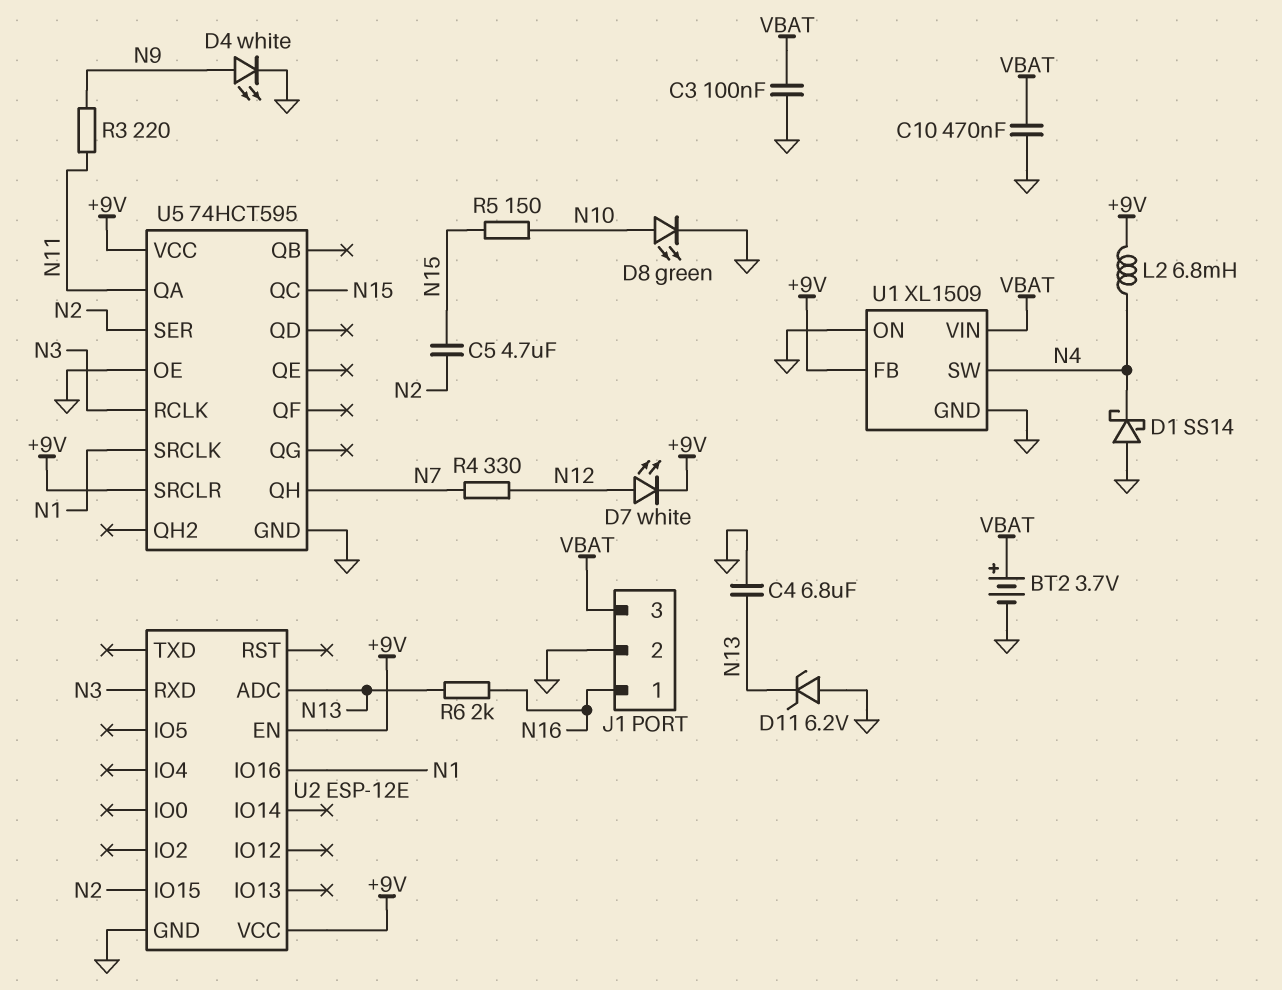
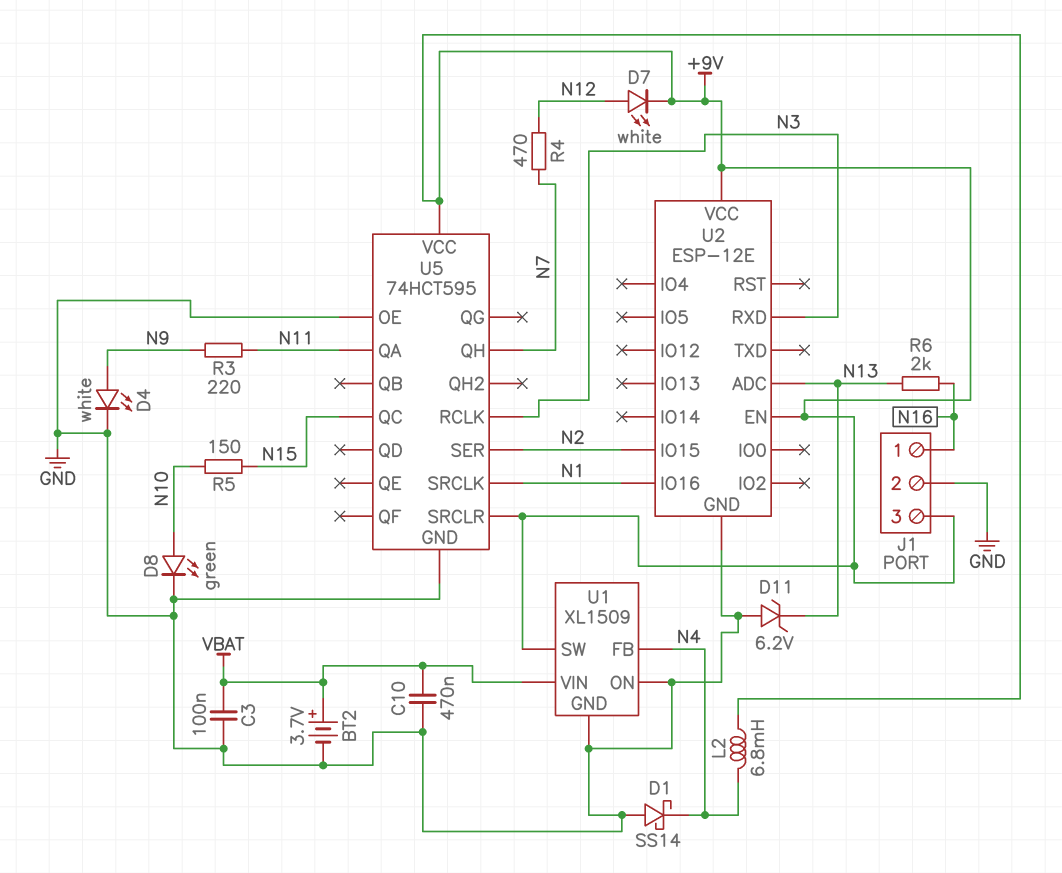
C4: 6.8uF (GND, N13) -> none
C5: 4.7uF (N2, N15) -> none
J1 pin 3: VBAT -> +9V
R4: 330 (N7, N12) -> 470 (N7, N12)
U1 pin FB: +9V -> N4
U1 pin SW: N4 -> +9V

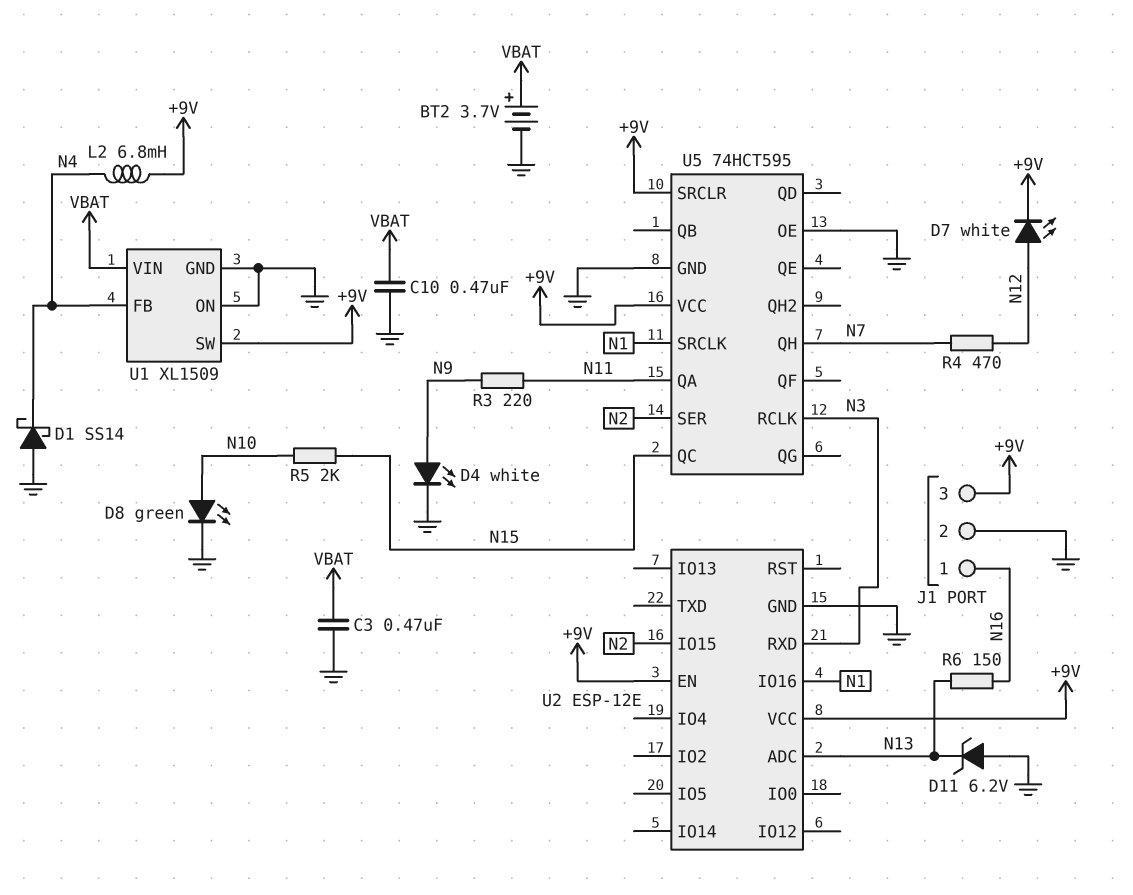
C3: 100nF (GND, VBAT) -> 470nF (GND, VBAT)
R5: 150 (N10, N15) -> 2k (N10, N15)
R6: 2k (N13, N16) -> 150 (N13, N16)

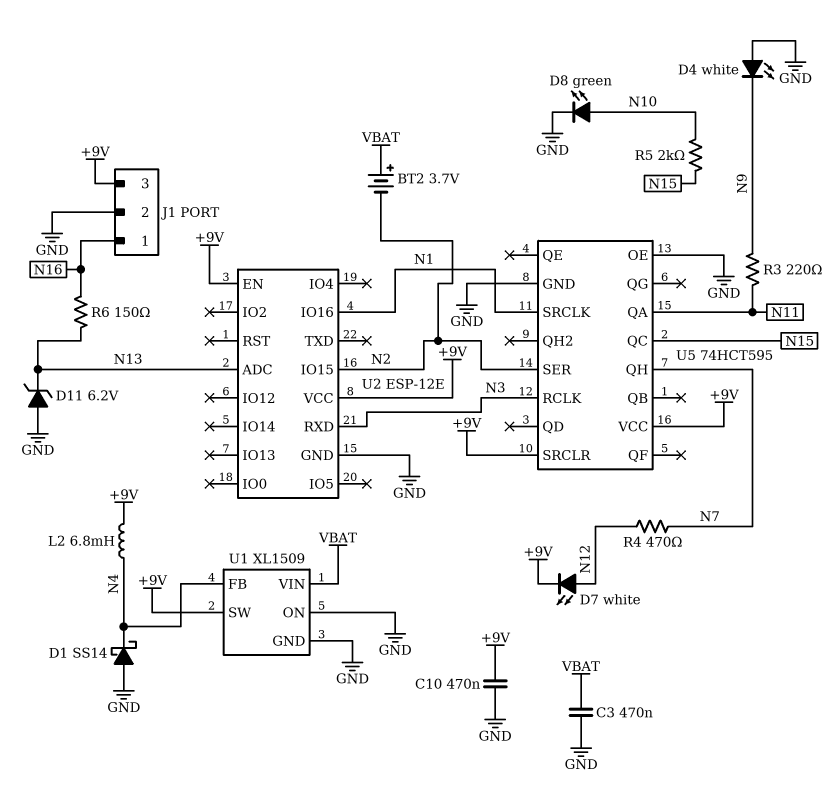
BT2: 3.7V (plus VBAT, minus GND) -> 3.7V (plus VBAT, minus N2)
C10: 470nF (GND, VBAT) -> 470nF (+9V, GND)
D4: LED white (A N9, K GND) -> LED white (A GND, K N9)

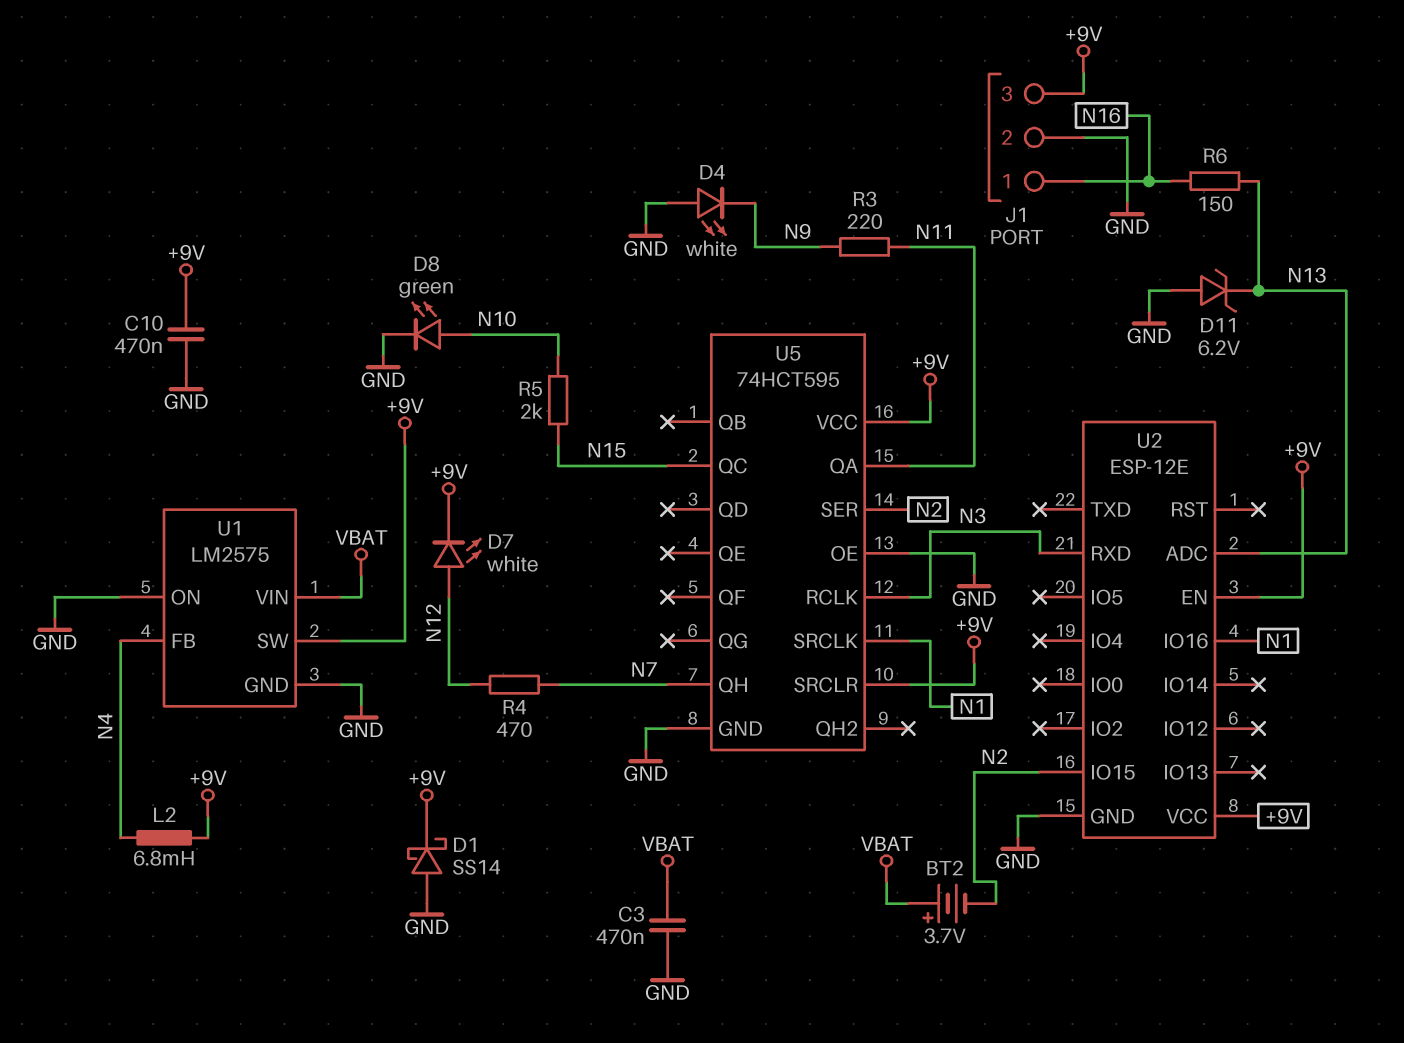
D1: schottky SS14 (A GND, K N4) -> schottky SS14 (A GND, K +9V)
U1: XL1509 -> LM2575

